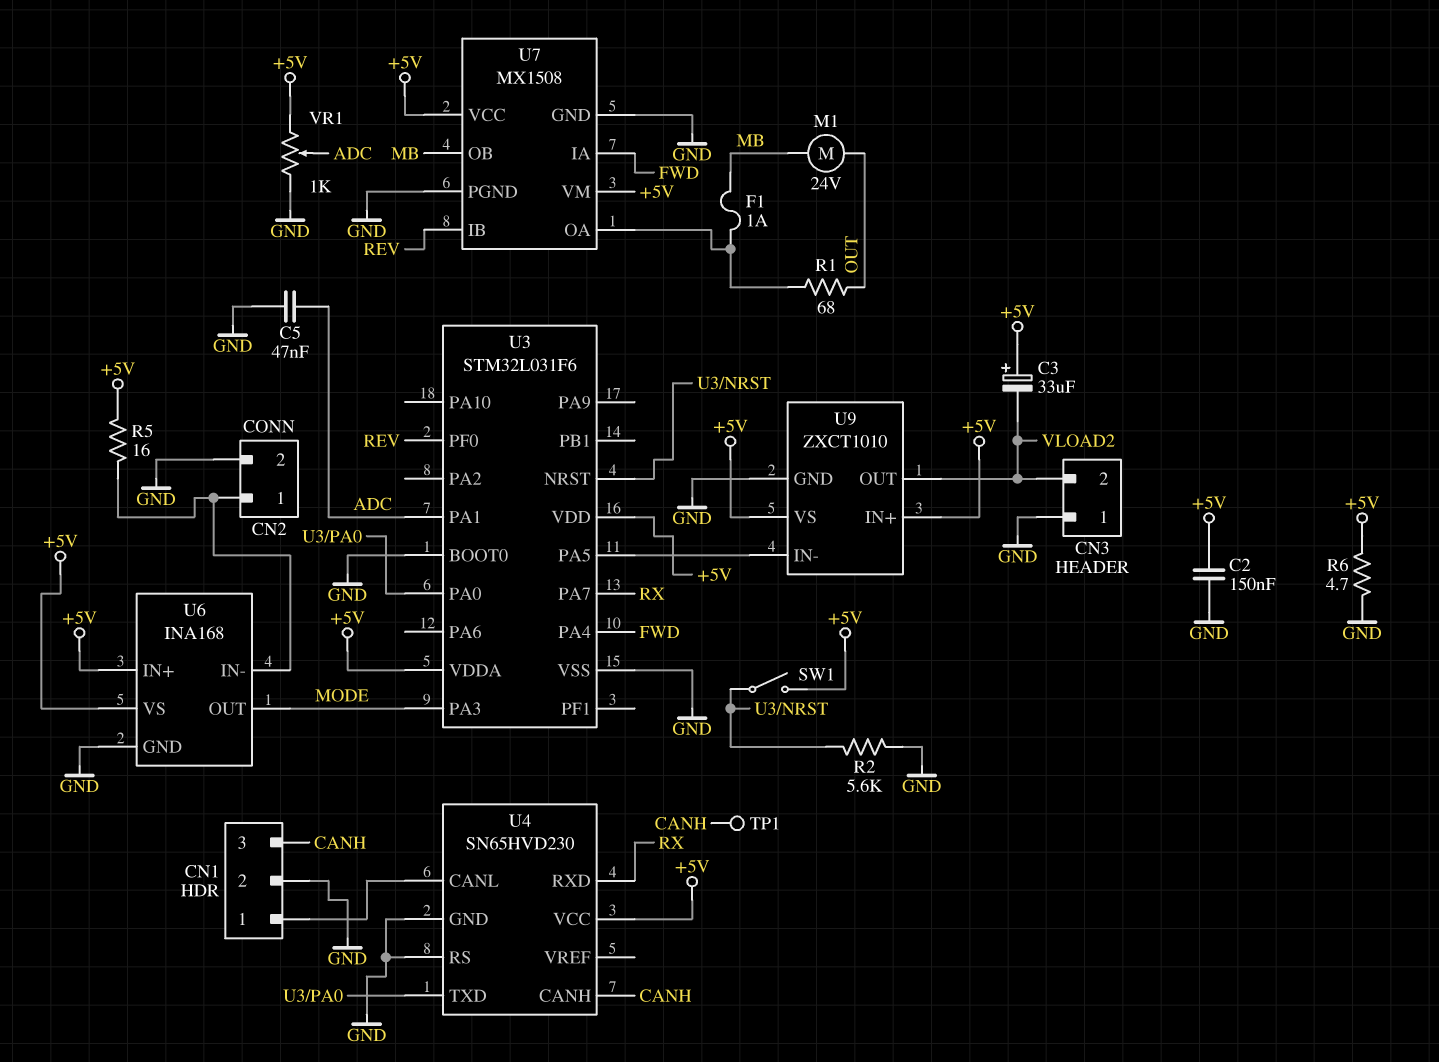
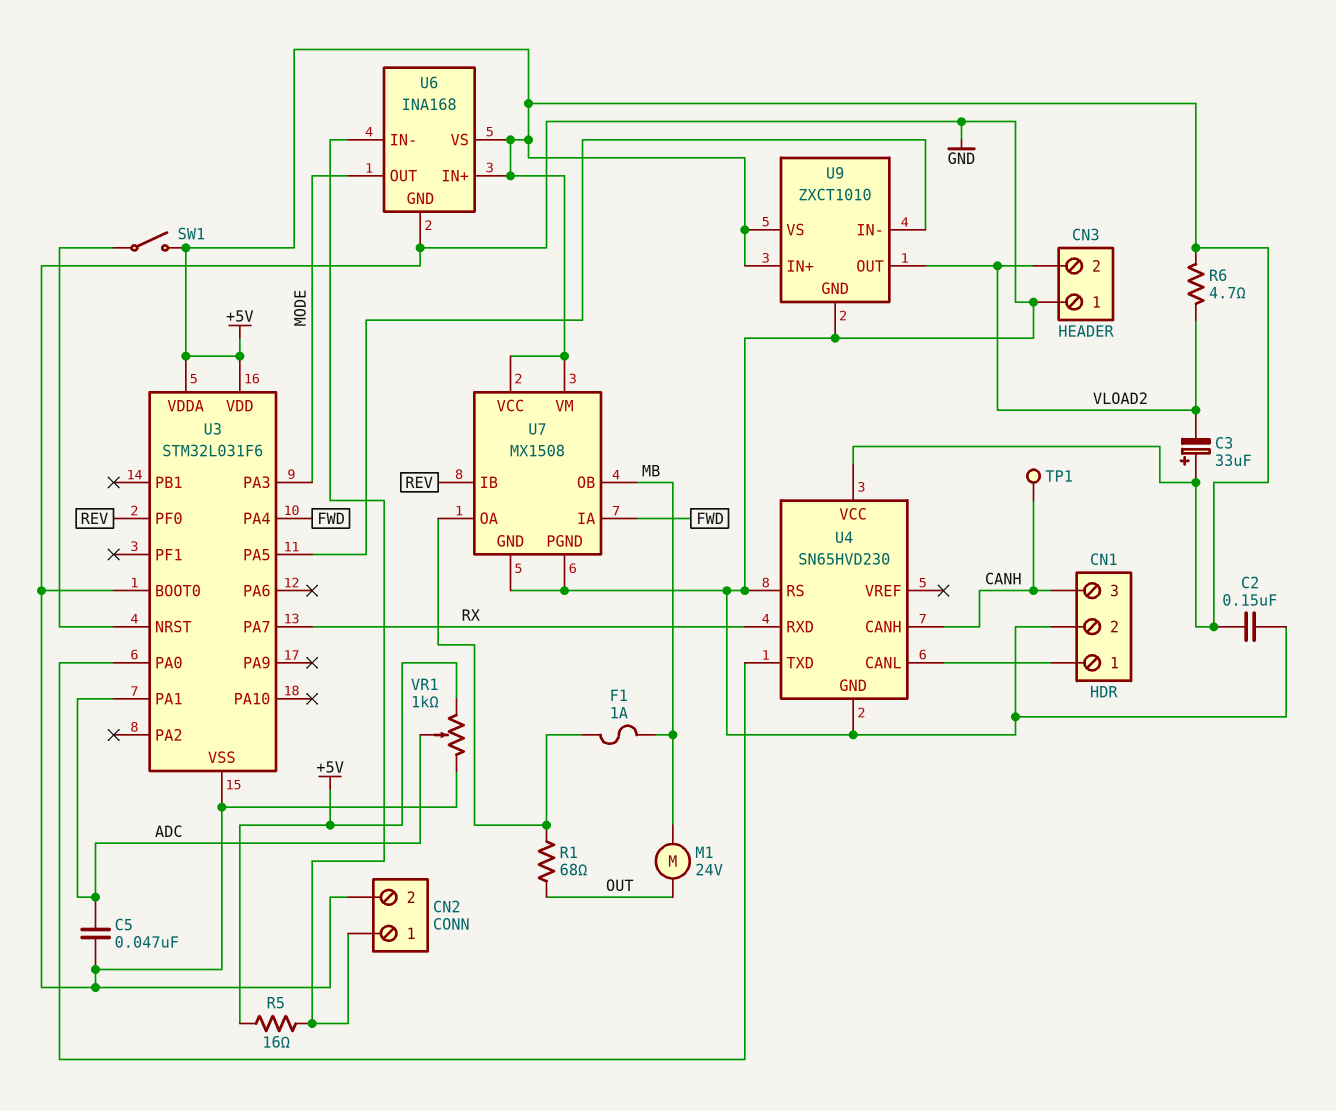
R2: 5.6k (GND, U3/NRST) -> none
R6: 4.7 (+5V, GND) -> 4.7 (+5V, VLOAD2)

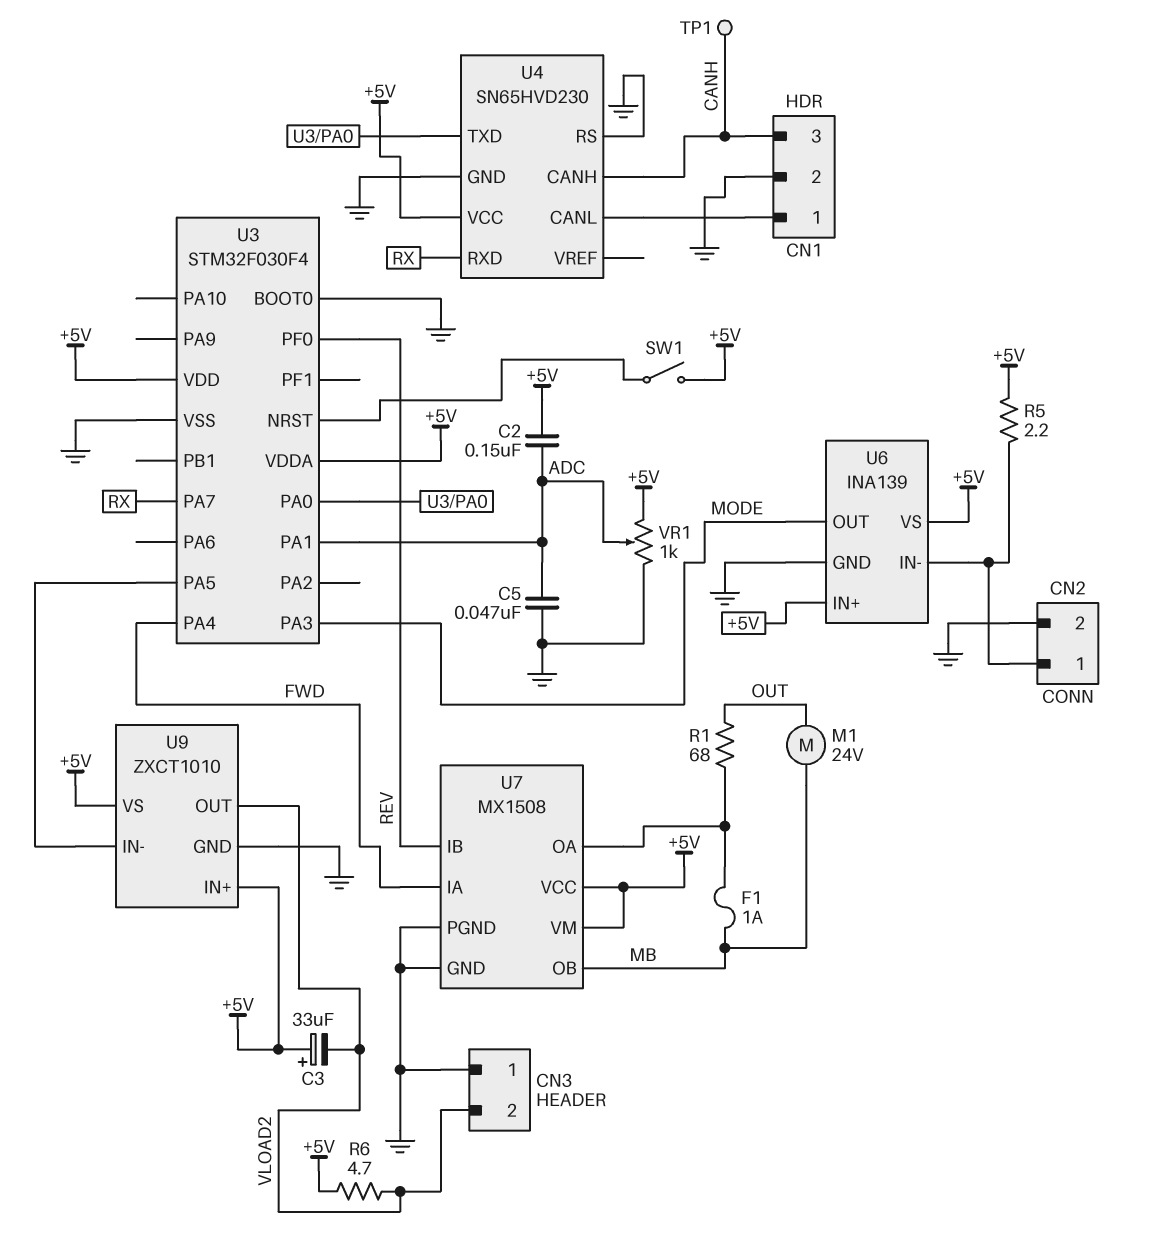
C2: 150nF (+5V, GND) -> 150nF (+5V, ADC)
R5: 16 (+5V, CN2/1) -> 2.2 (+5V, CN2/1)
U3: STM32L031F6 -> STM32F030F4
U6: INA168 -> INA139

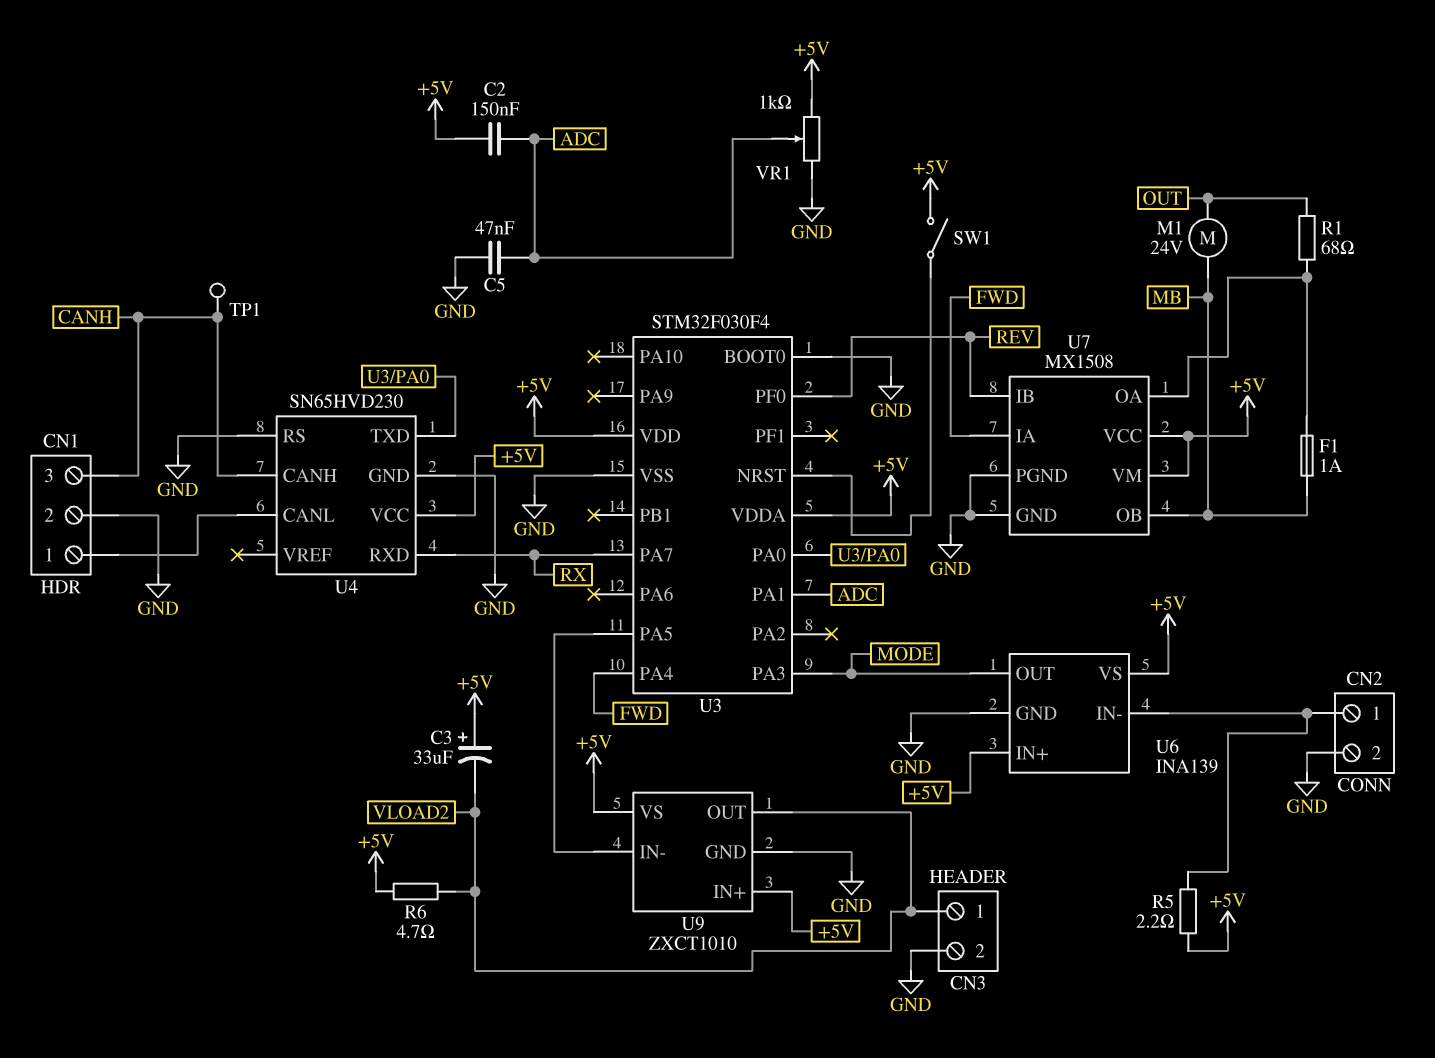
CN3 pin 1: GND -> VLOAD2
CN3 pin 2: VLOAD2 -> GND

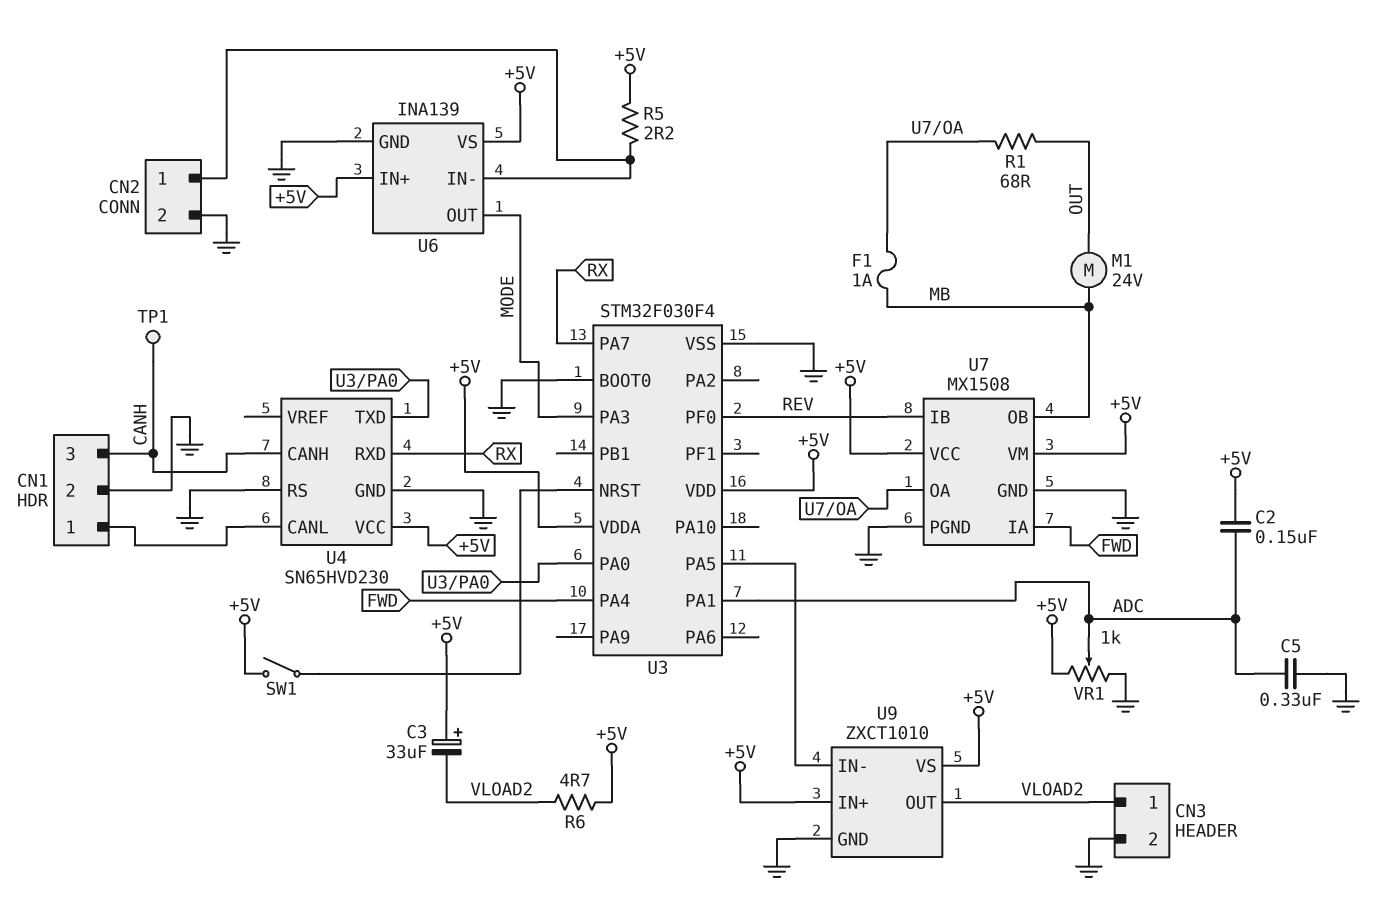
C5: 47nF (ADC, GND) -> 330nF (ADC, GND)

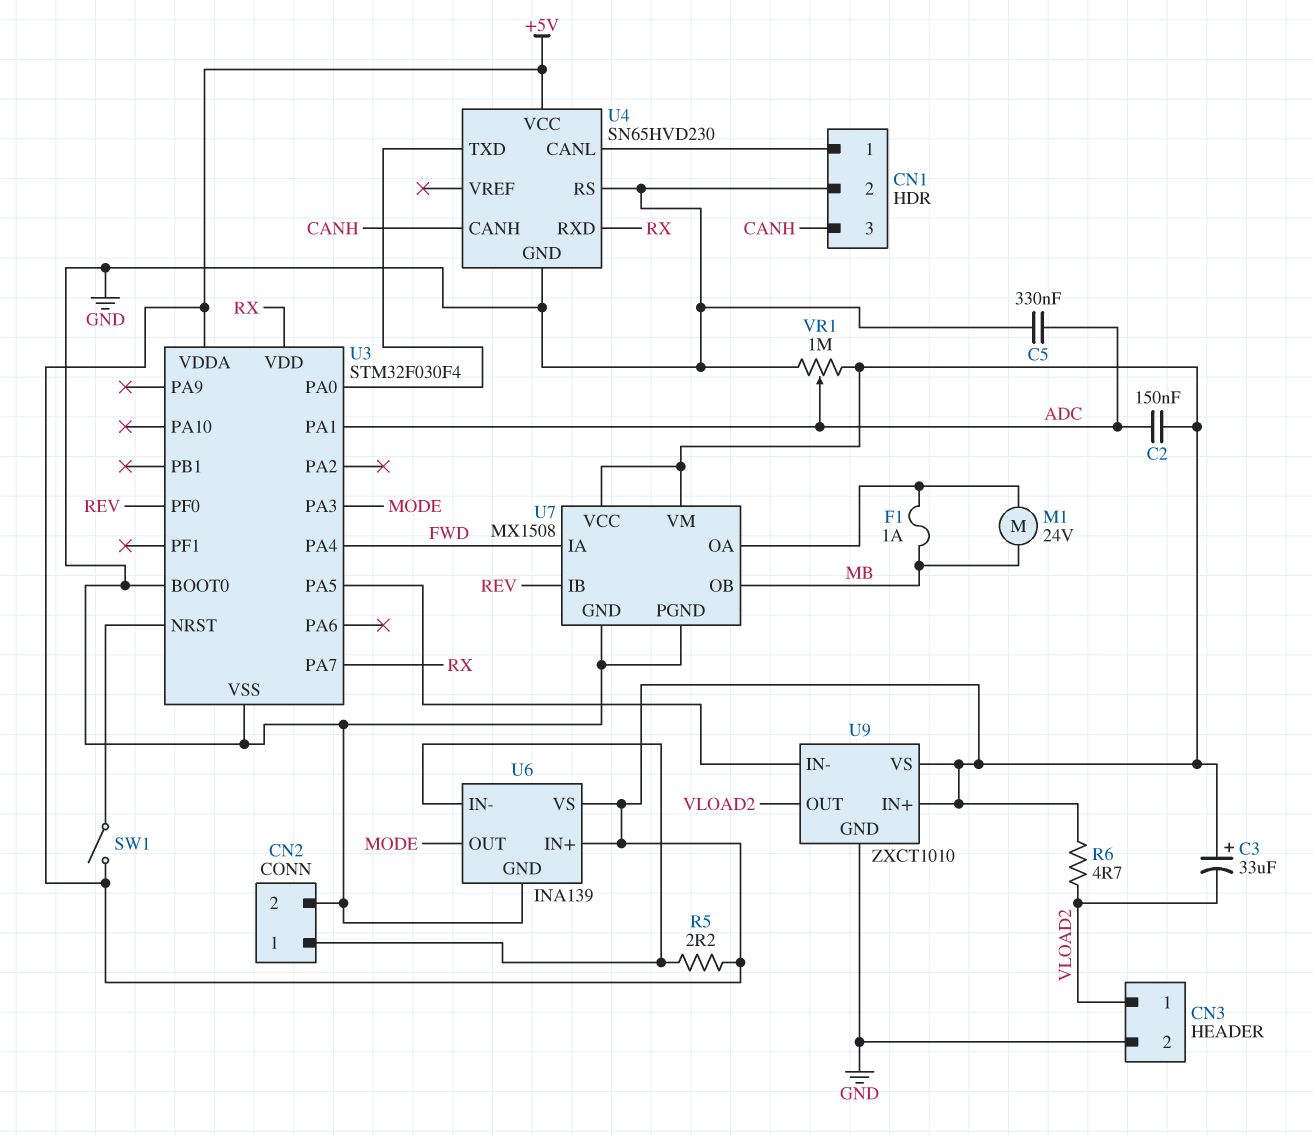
M1: motor 24V (MB, OUT) -> motor 24V (MB, U7/OA)
R1: 68 (OUT, U7/OA) -> none
TP1: test point (CANH) -> none
U3 pin VDD: +5V -> RX
VR1: 1k (+5V, GND, wiper ADC) -> 1M (+5V, GND, wiper ADC)

